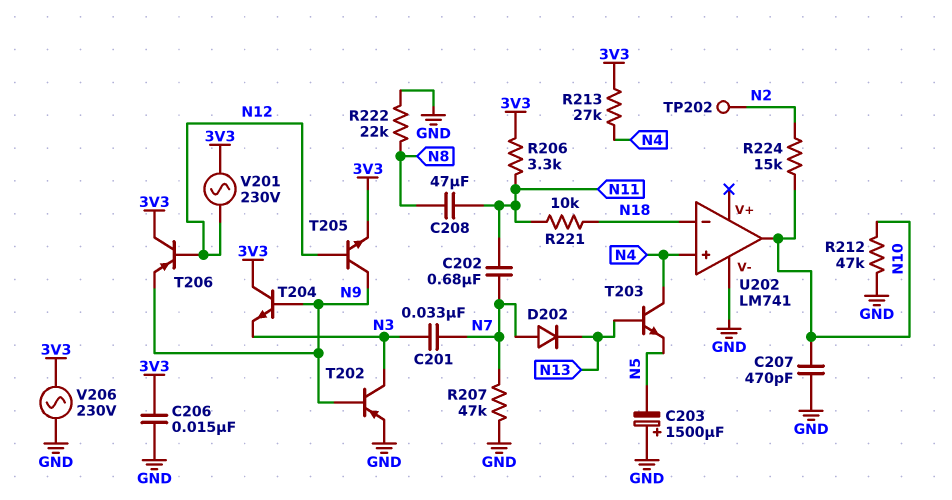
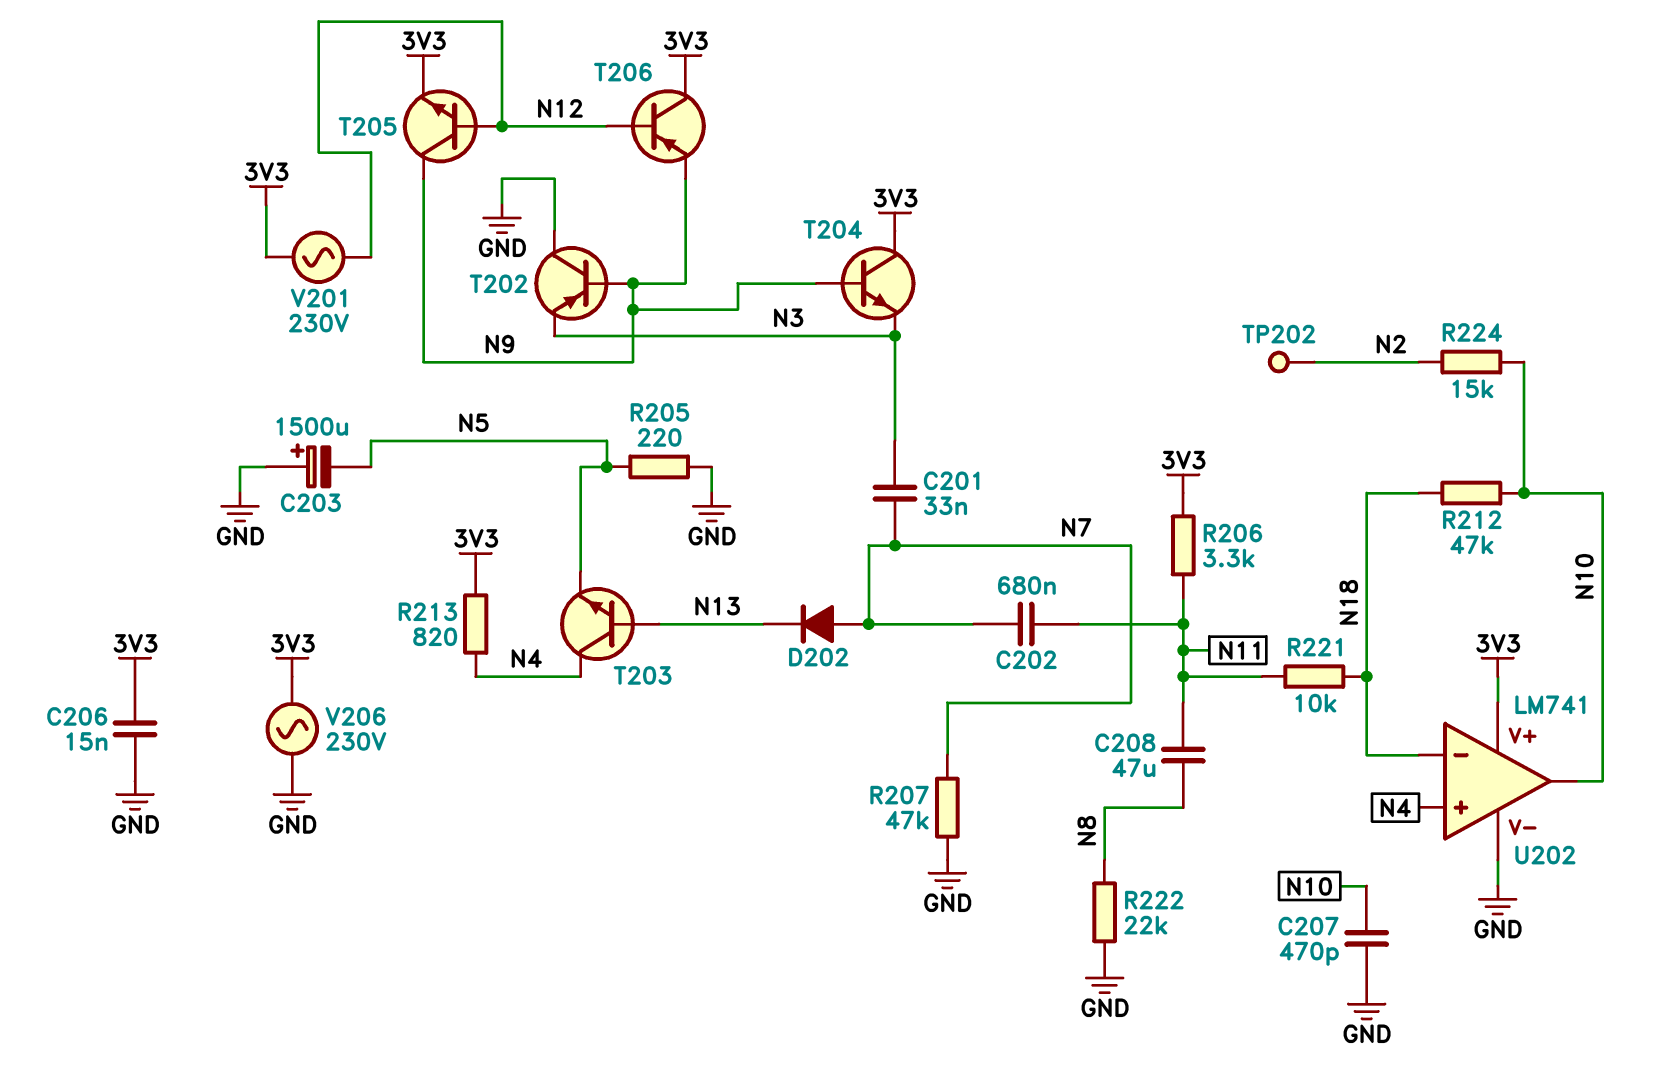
R205: none -> 220 (GND, N5)
R212: 47k (GND, N10) -> 47k (N10, N18)
R213: 27k (3V3, N4) -> 820 (3V3, N4)
T202: PNP (B N9, C N3, E GND) -> PNP (B N9, C GND, E N3)
U202 pin V+: none -> 3V3

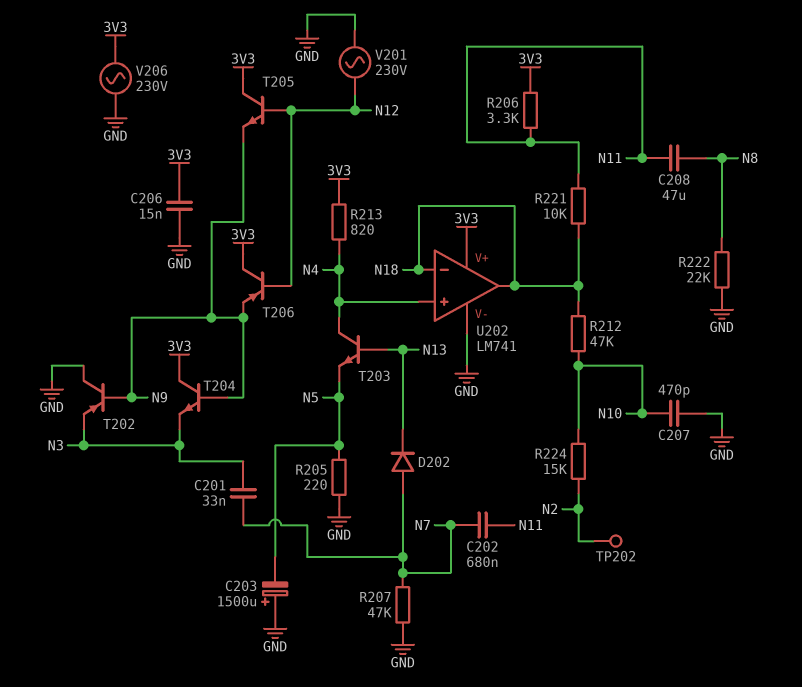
T205: NPN (B N12, C N9, E 3V3) -> NPN (B N12, C 3V3, E N9)
U202 pin out: N10 -> N18
V201: AC 230V (3V3, N12) -> AC 230V (GND, N12)

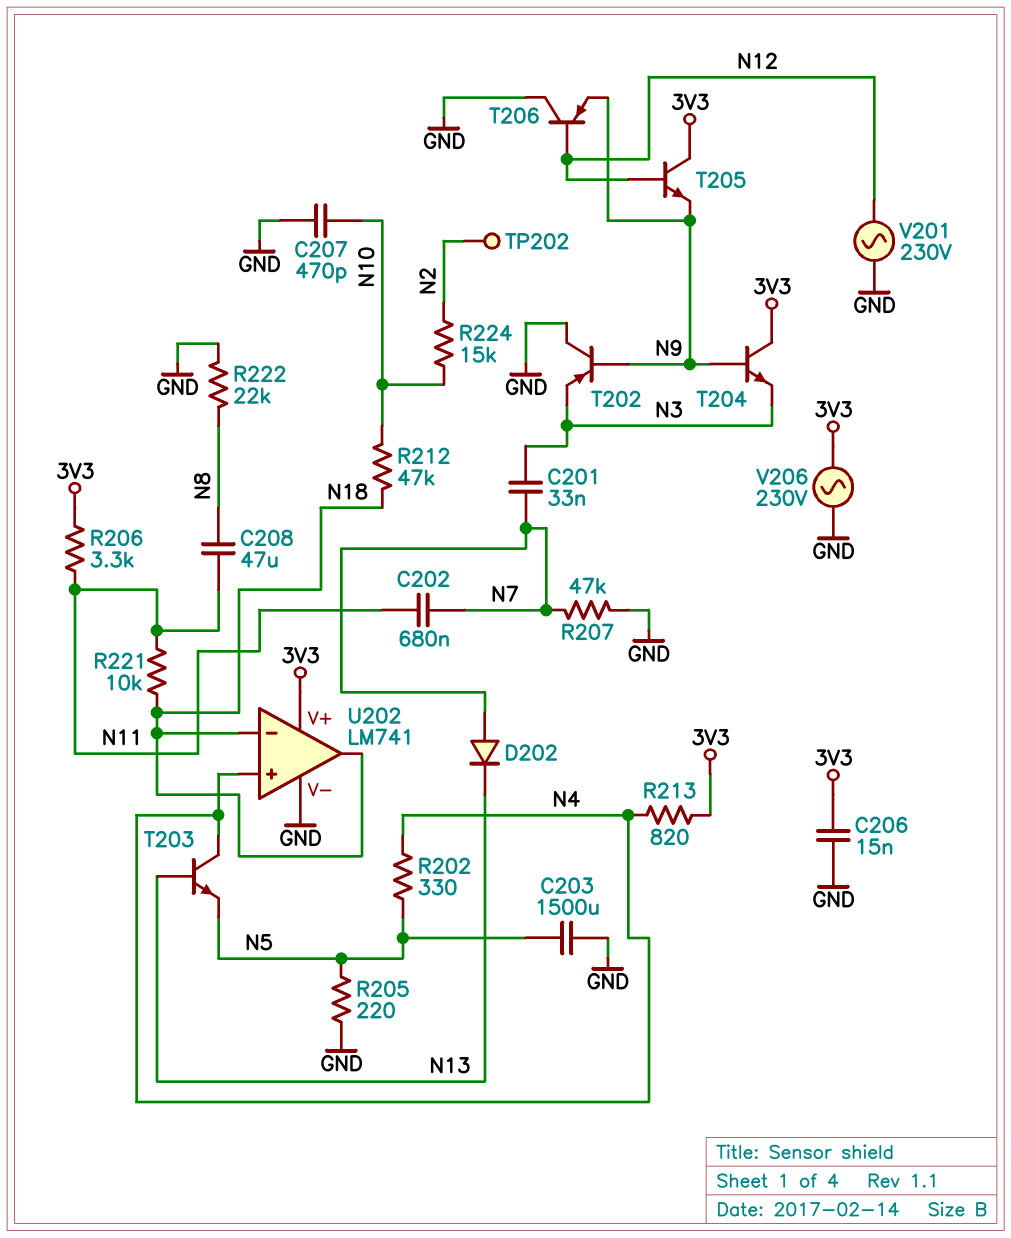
C203: 1500uF (plus GND, minus N5) -> 1500uF (GND, N5)
R202: none -> 330 (N4, N5)
T206: PNP (B N12, C 3V3, E N9) -> PNP (B N12, C GND, E N9)

